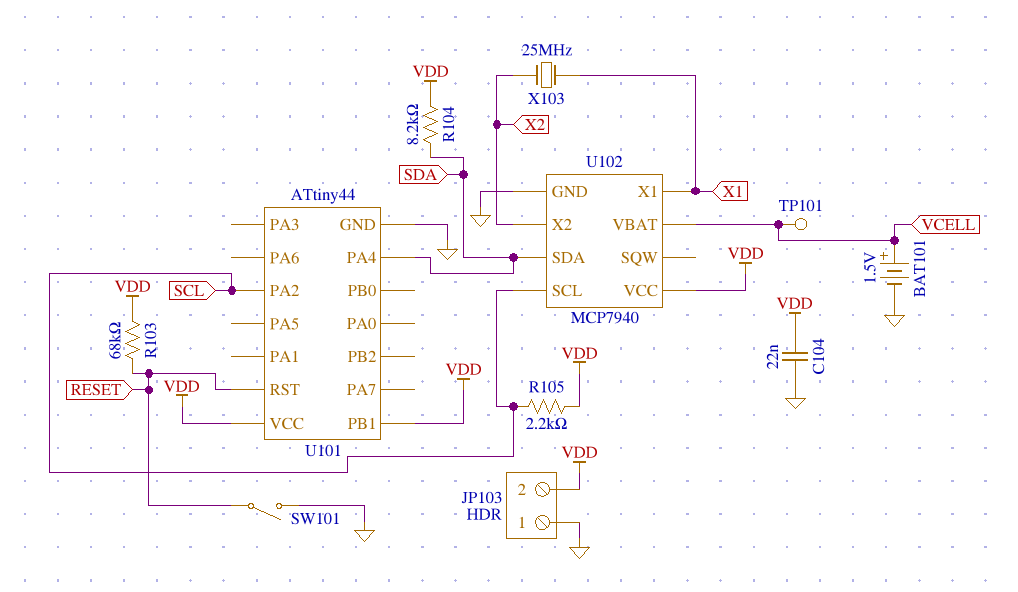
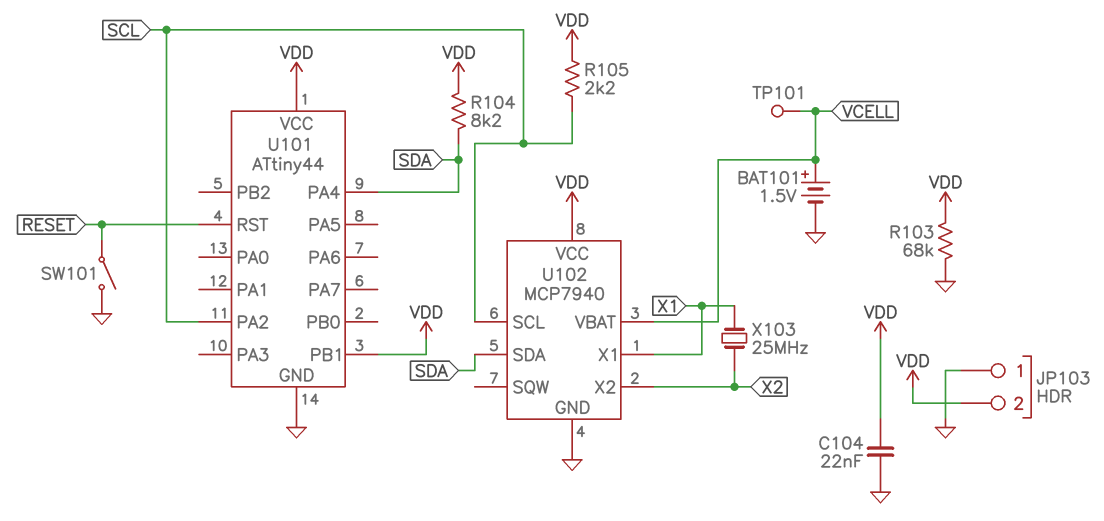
R103: 68k (RESET, VDD) -> 68k (GND, VDD)

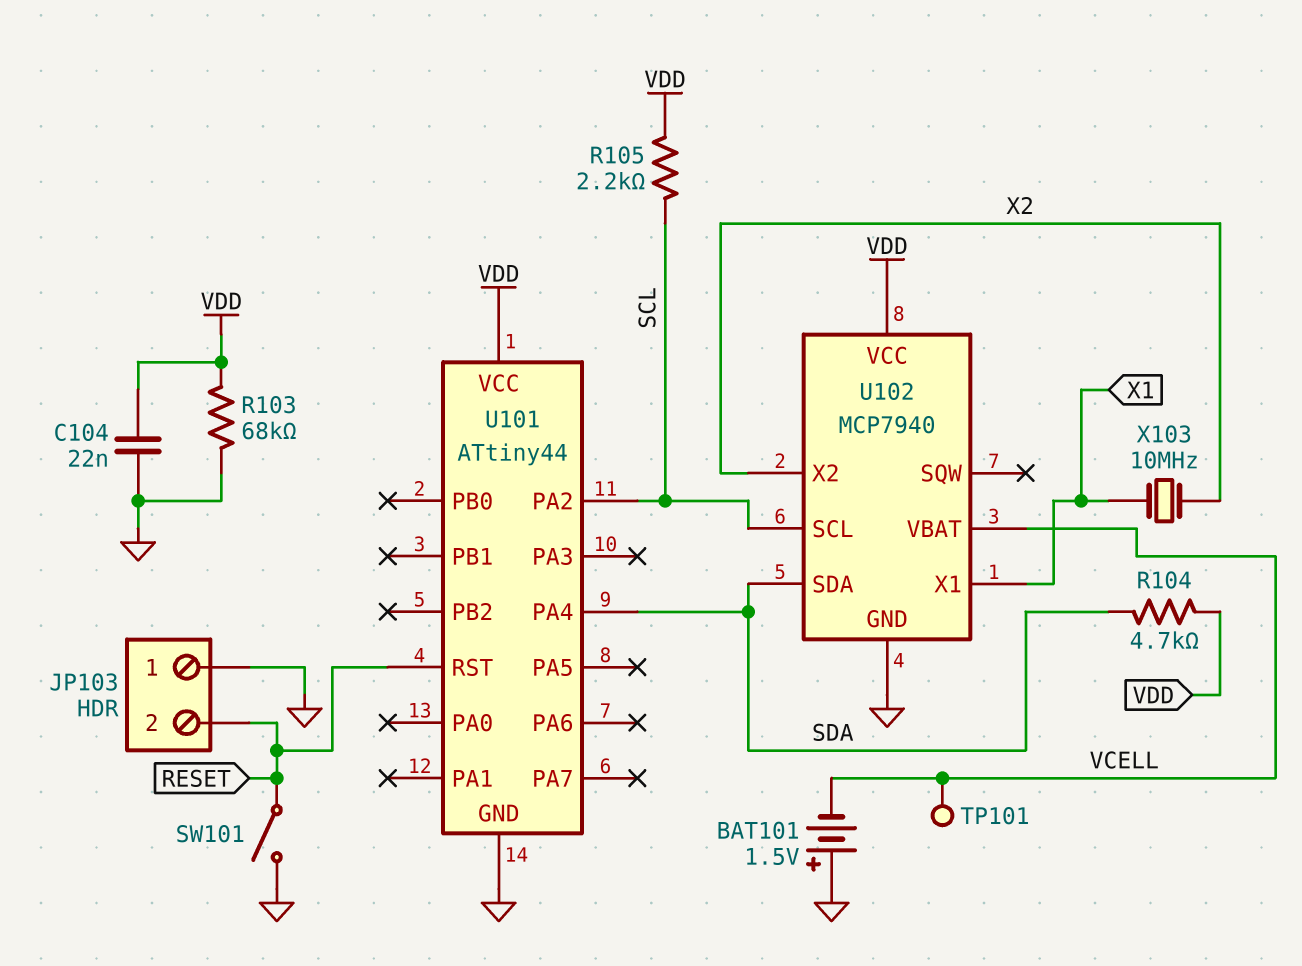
BAT101: 1.5V (plus VCELL, minus GND) -> 1.5V (plus GND, minus VCELL)
JP103 pin 2: VDD -> RESET
R104: 8.2k (SDA, VDD) -> 4.7k (SDA, VDD)
U101 pin PB1: VDD -> none
X103: 25MHz (X1, X2) -> 10MHz (X1, X2)

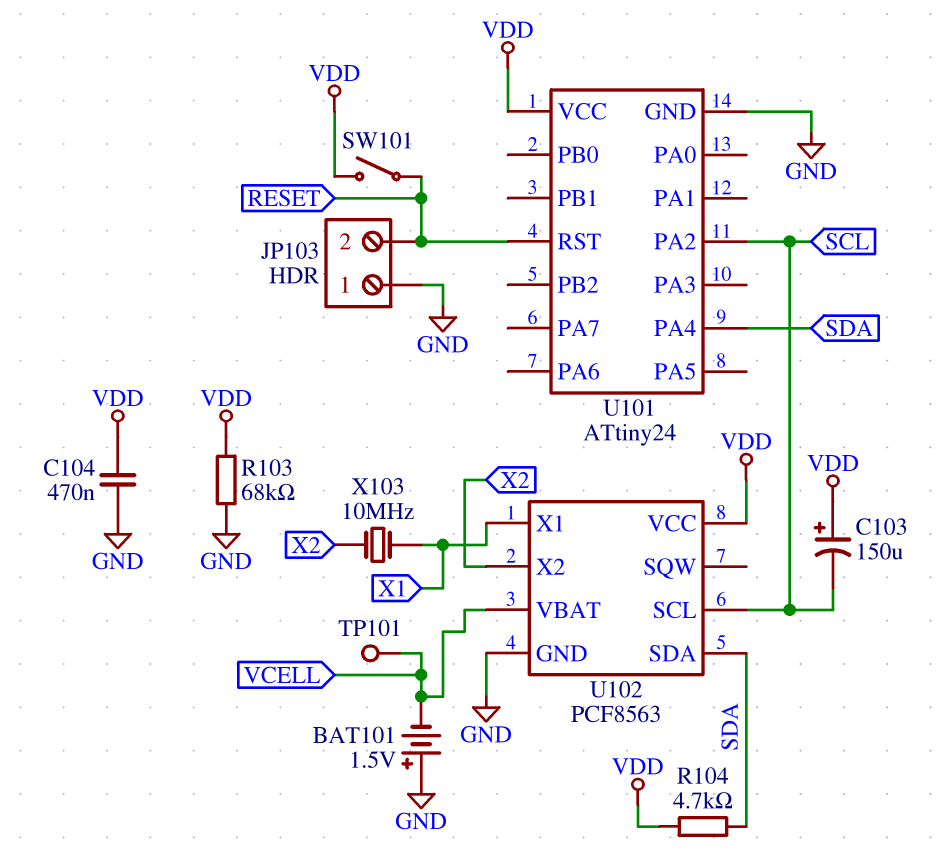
C103: none -> 150uF (plus VDD, minus SCL)
C104: 22nF (GND, VDD) -> 470nF (GND, VDD)
R105: 2.2k (SCL, VDD) -> none
SW101: switch (GND, RESET) -> switch (RESET, VDD)
U101: ATtiny44 -> ATtiny24
U102: MCP7940 -> PCF8563

